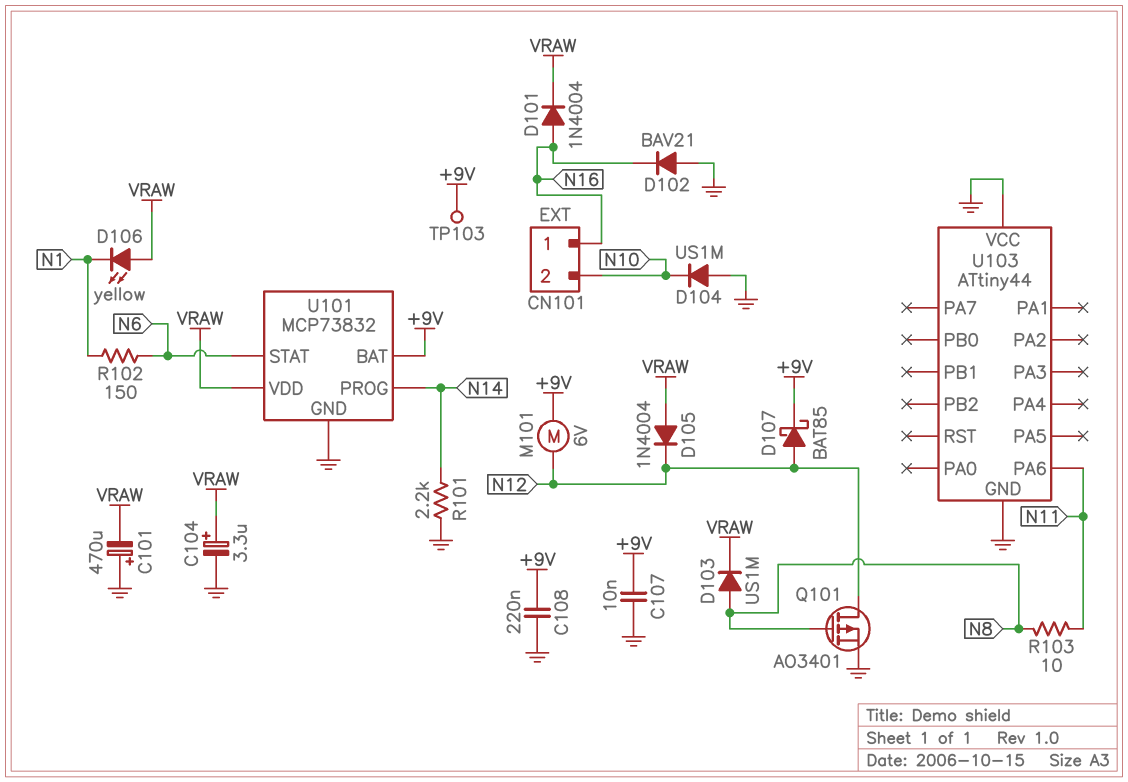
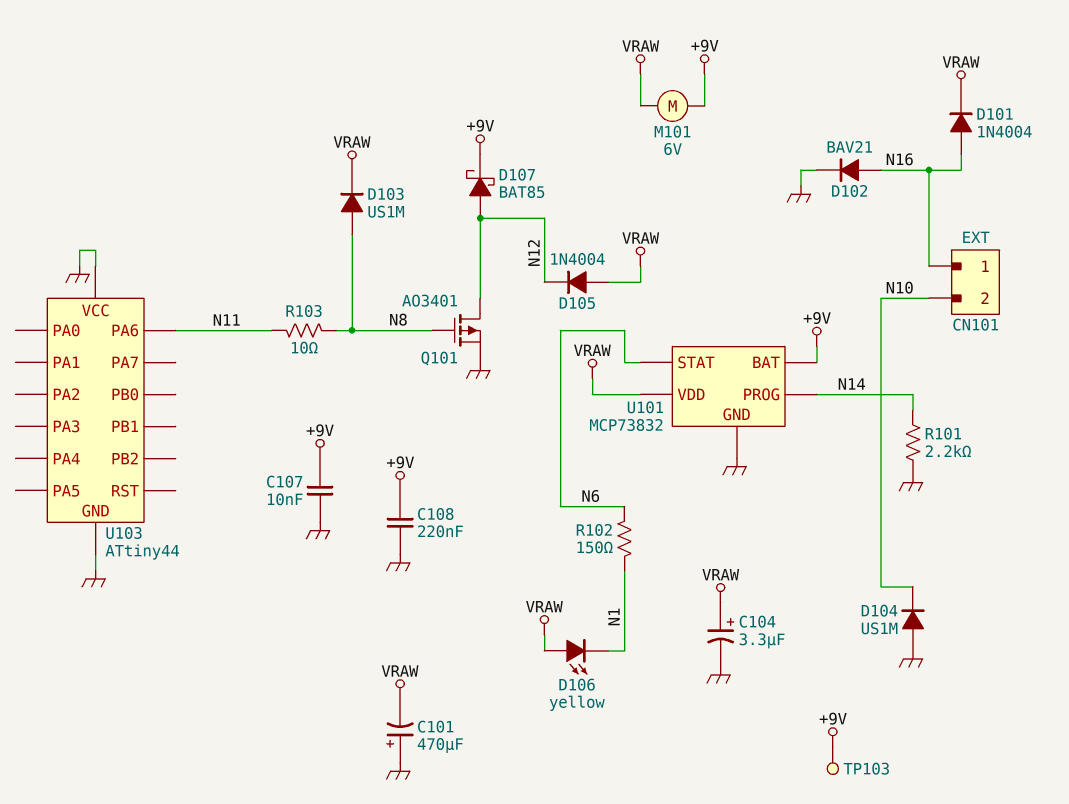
D102: diode BAV21 (A GND, K N16) -> diode BAV21 (A N16, K GND)
M101: motor 6V (+9V, N12) -> motor 6V (+9V, VRAW)

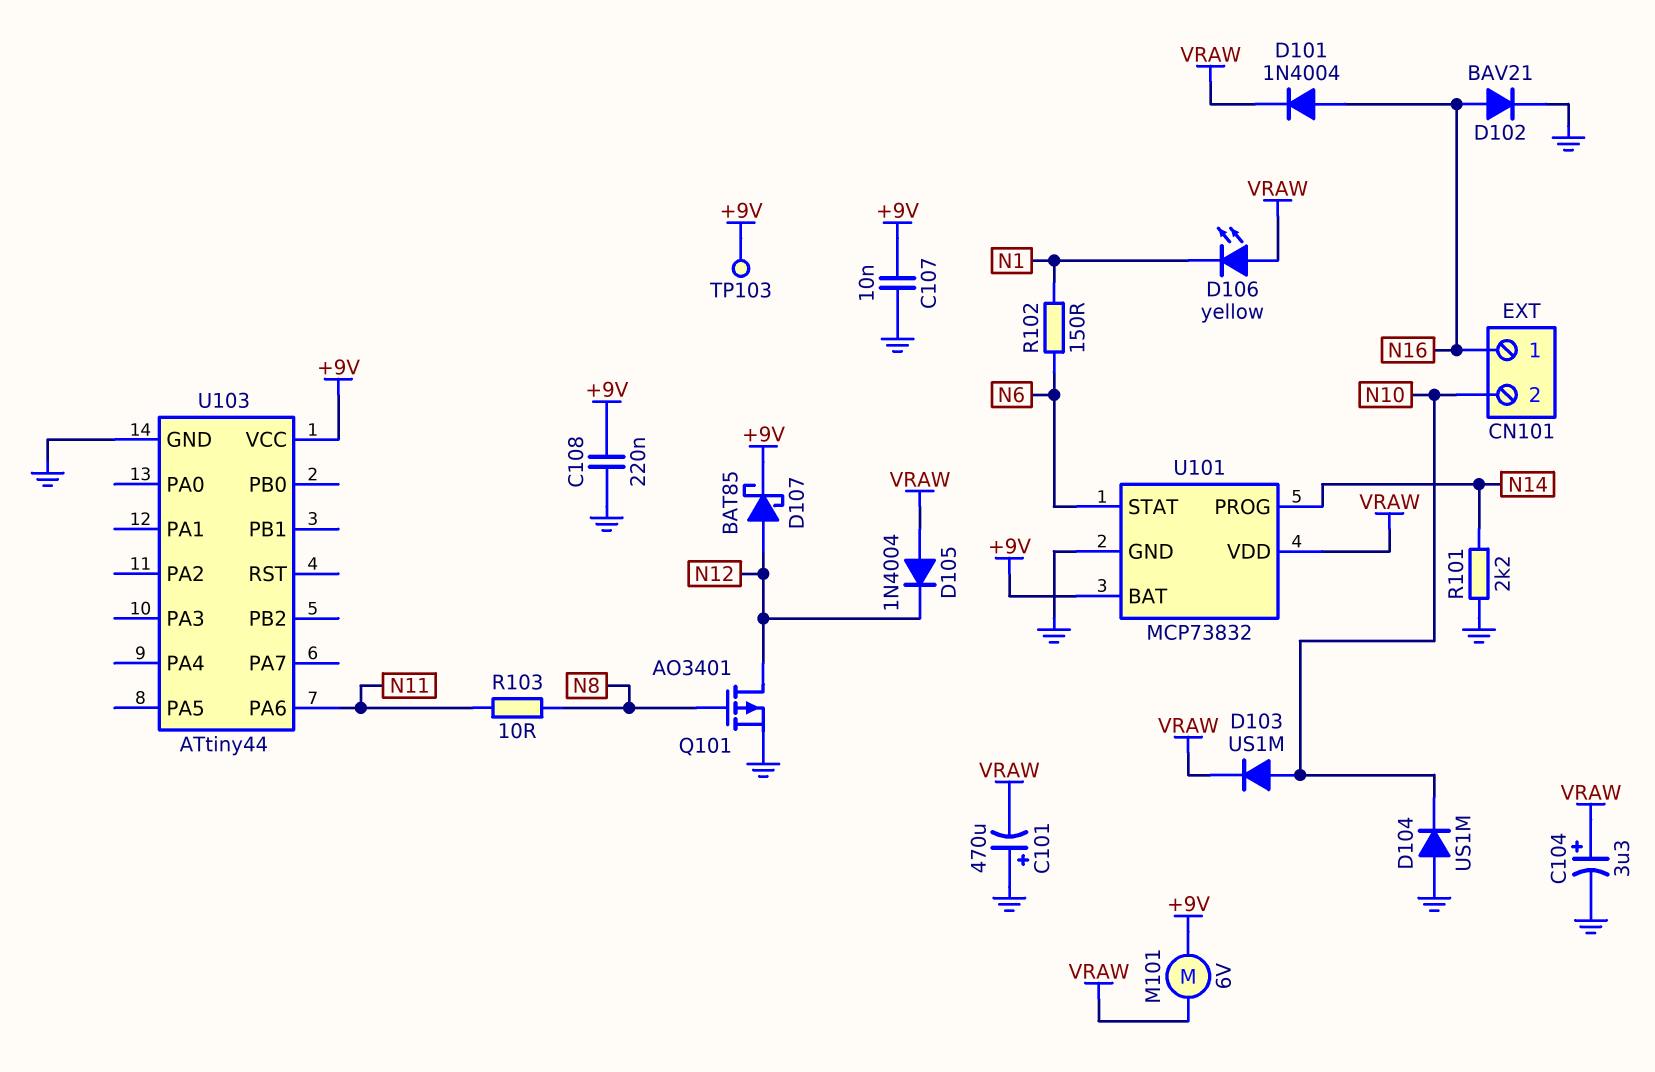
D103: diode US1M (A N8, K VRAW) -> diode US1M (A N10, K VRAW)
U103 pin VCC: GND -> +9V

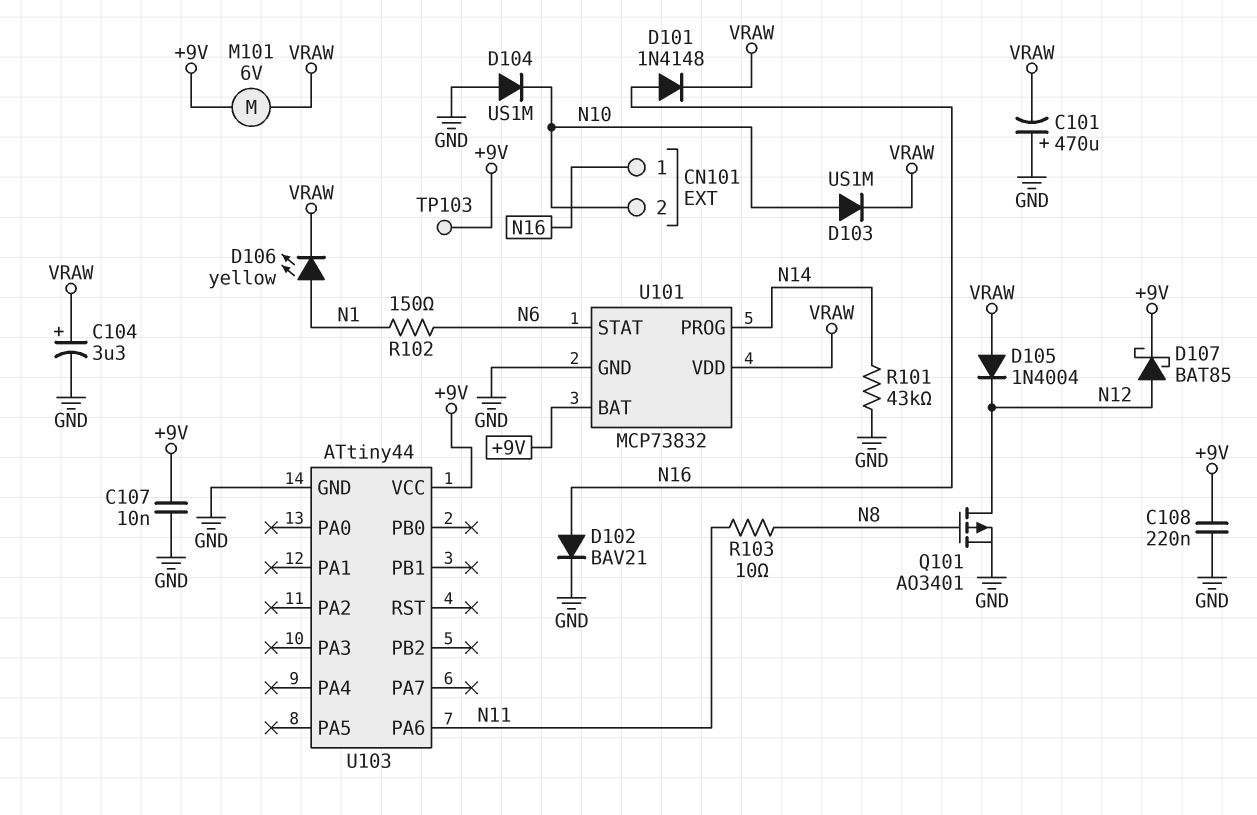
D101: diode 1N4004 (A N16, K VRAW) -> diode 1N4148 (A N16, K VRAW)
D106: LED yellow (A VRAW, K N1) -> LED yellow (A N1, K VRAW)
R101: 2.2k (GND, N14) -> 43k (GND, N14)

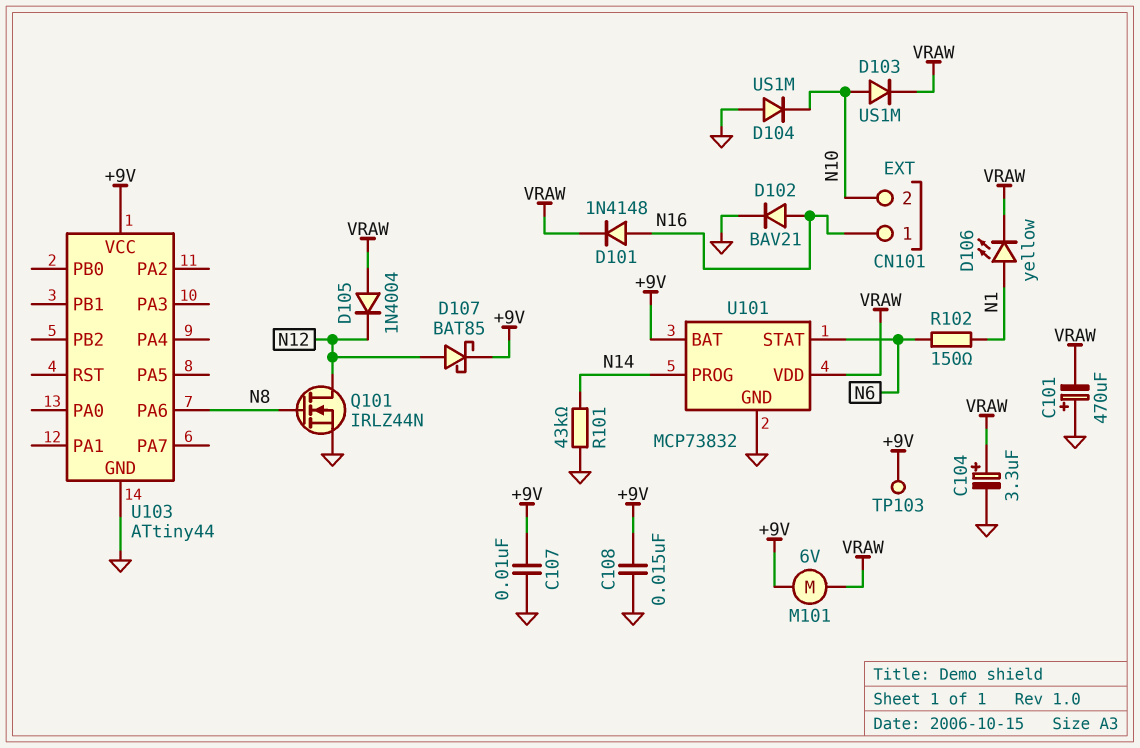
C108: 220nF (+9V, GND) -> 15nF (+9V, GND)
Q101: PMOS AO3401 (G N8, D N12, S GND) -> NMOS IRLZ44N (G N8, D N12, S GND)
R103: 10 (N8, N11) -> none
U103 pin PA6: N11 -> N8

